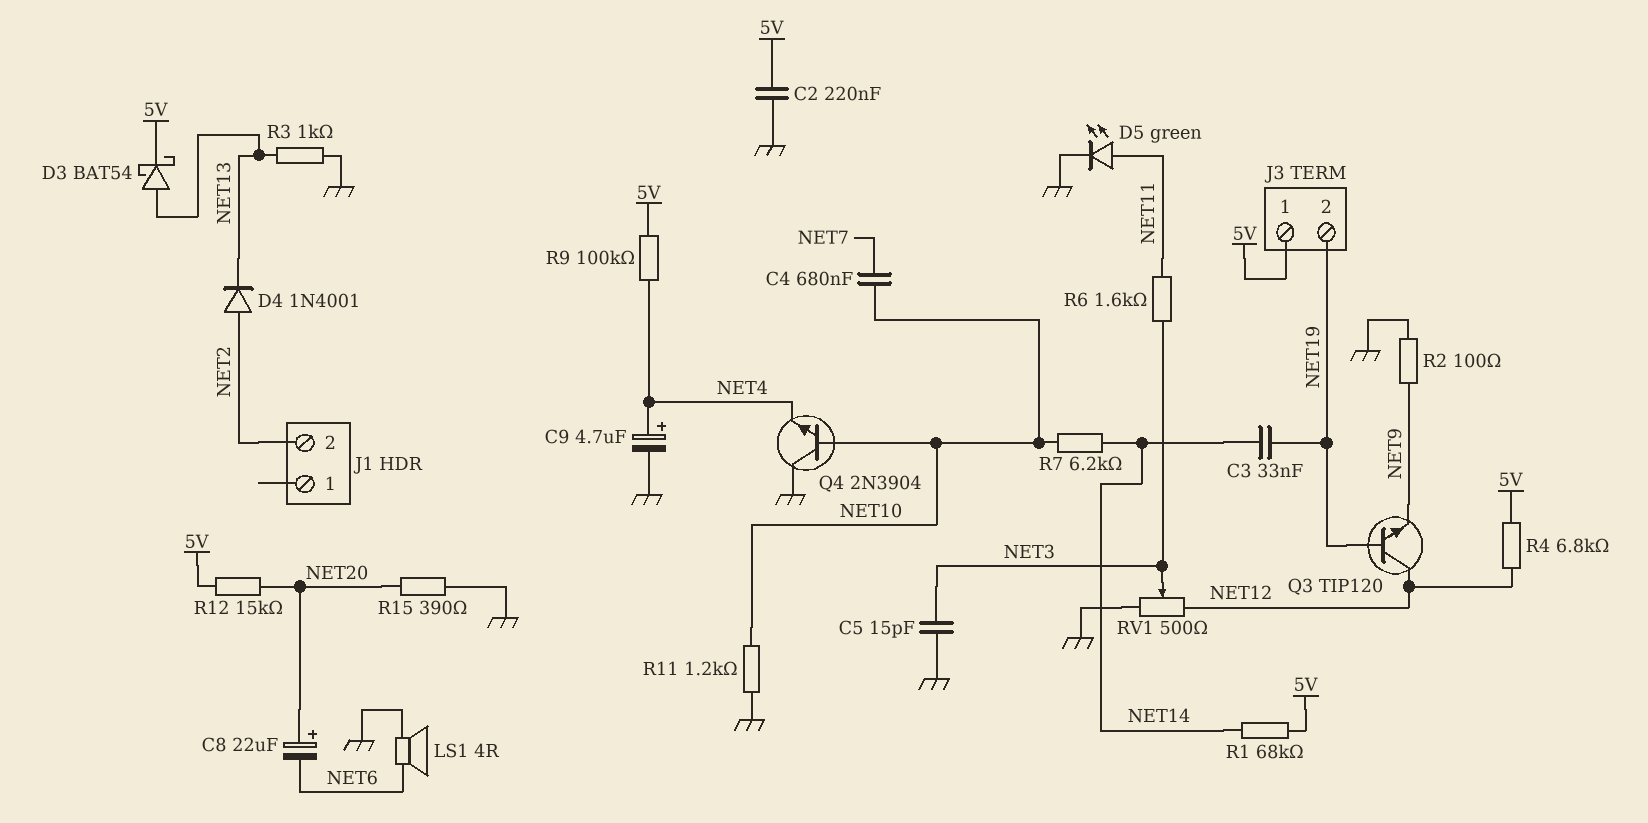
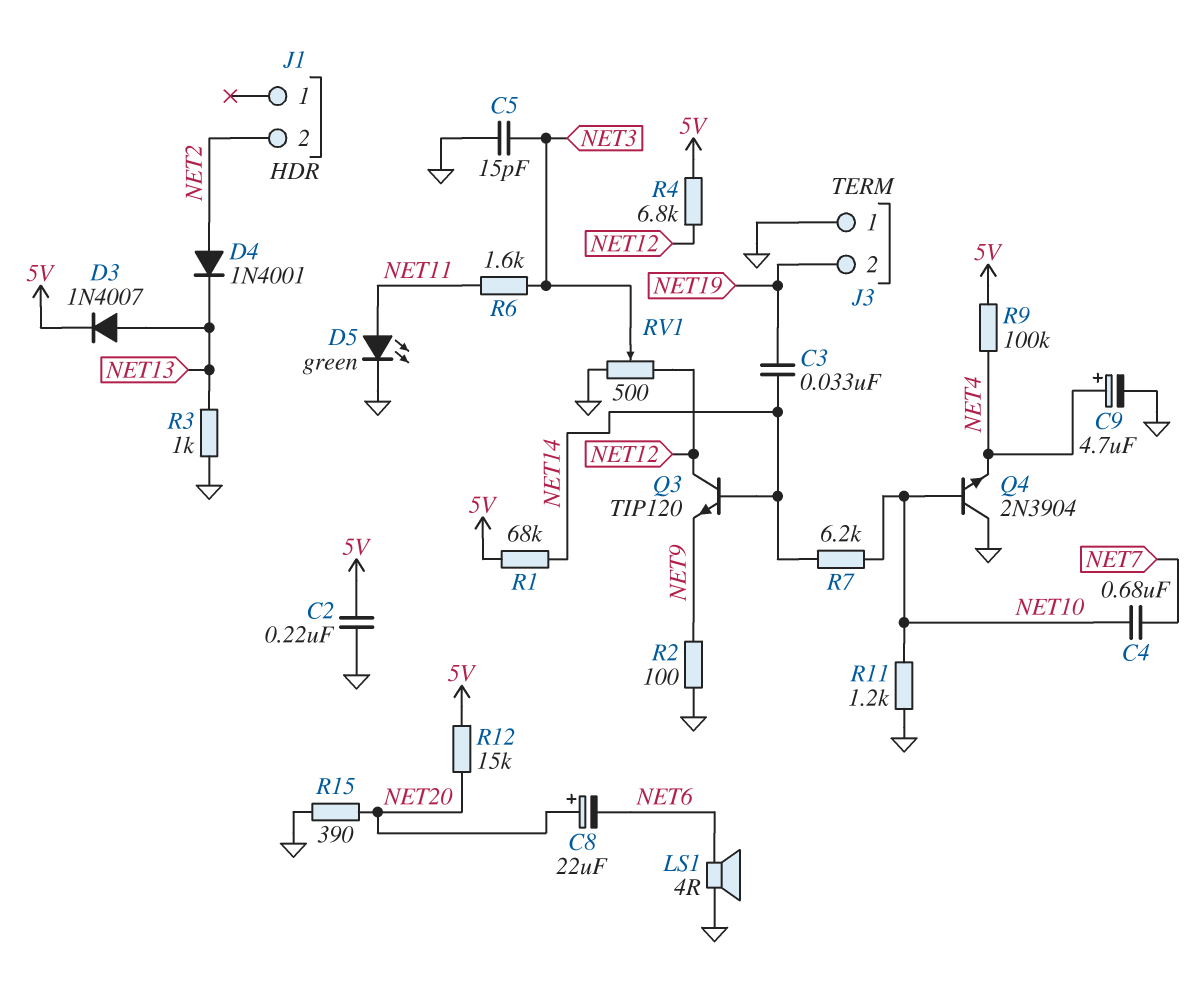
D3: schottky BAT54 (A NET13, K 5V) -> diode 1N4007 (A NET13, K 5V)
J3 pin 1: 5V -> GND
Q3: NPN TIP120 (B NET19, C NET12, E NET9) -> NPN TIP120 (B NET14, C NET12, E NET9)

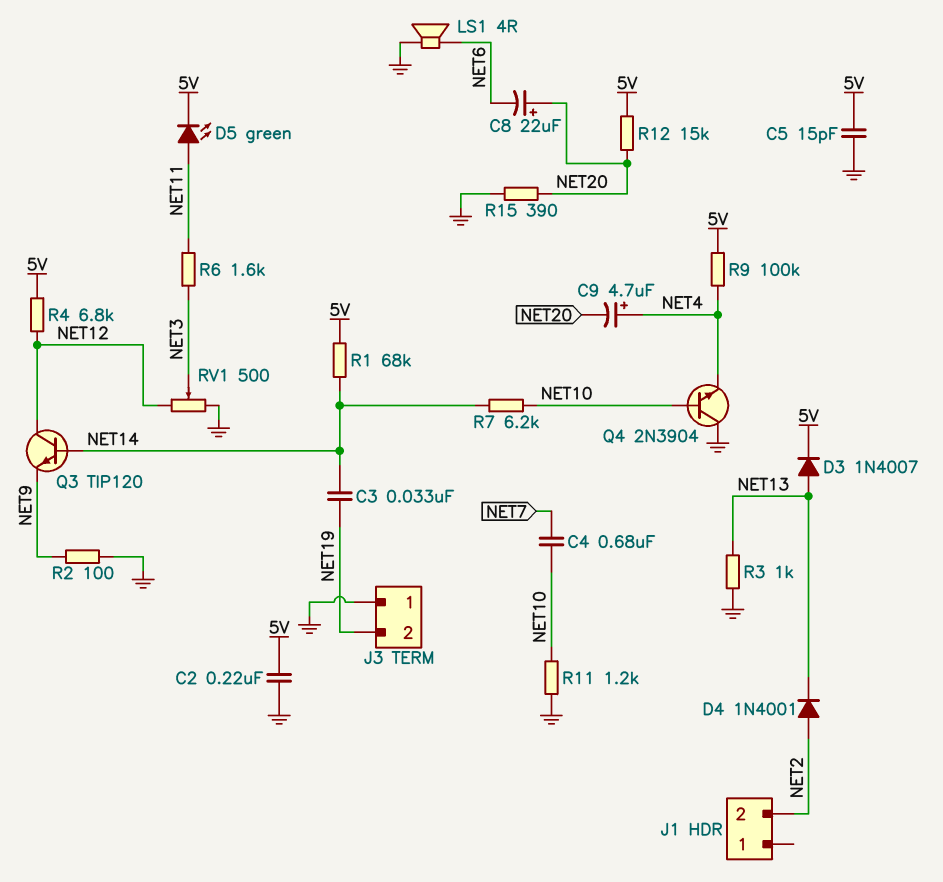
C5: 15pF (GND, NET3) -> 15pF (5V, GND)
C9: 4.7uF (plus NET4, minus GND) -> 4.7uF (plus NET4, minus NET20)
D5: LED green (A NET11, K GND) -> LED green (A NET11, K 5V)

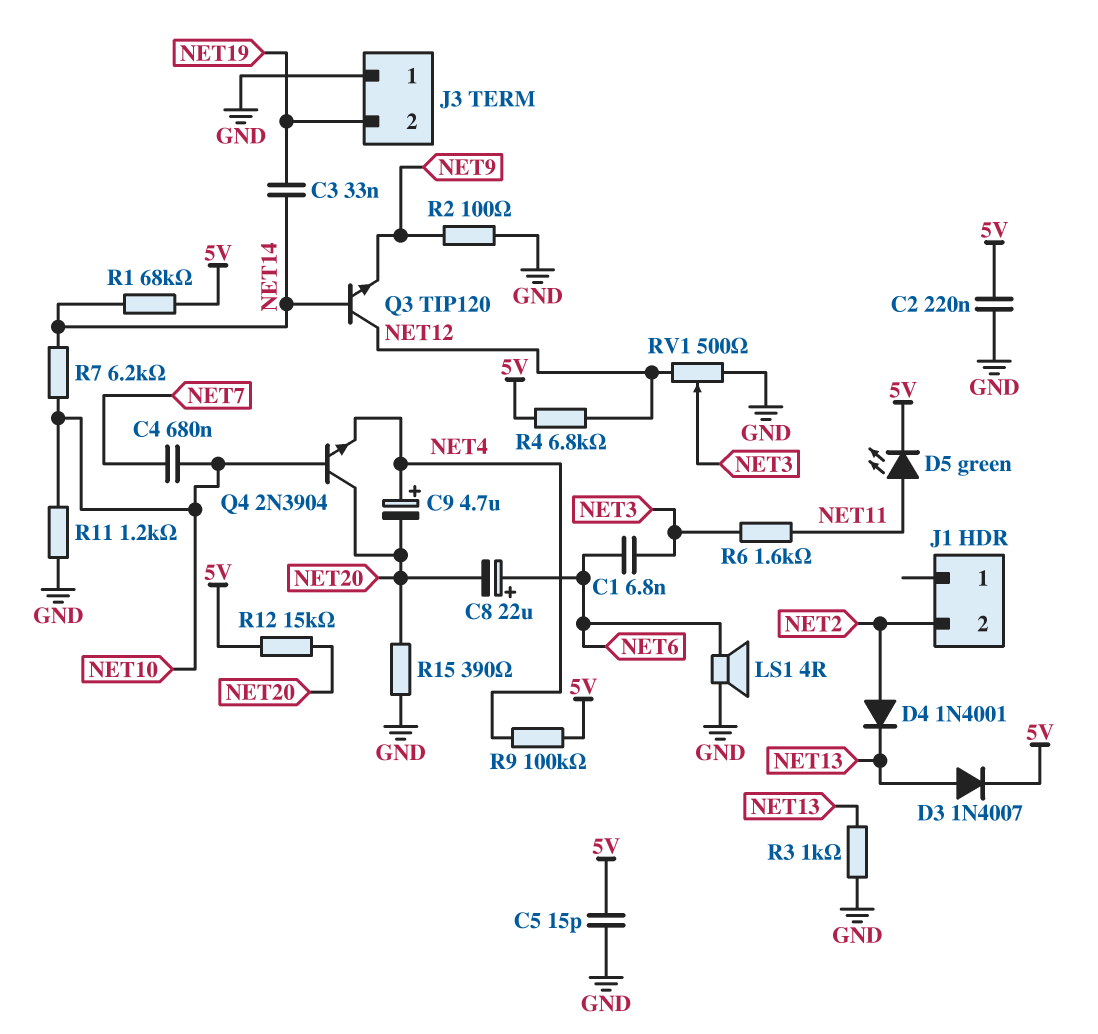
C1: none -> 6.8nF (NET3, NET6)
C8: 22uF (plus NET20, minus NET6) -> 22uF (plus NET6, minus NET20)
Q4: NPN 2N3904 (B NET10, C GND, E NET4) -> NPN 2N3904 (B NET10, C NET20, E NET4)

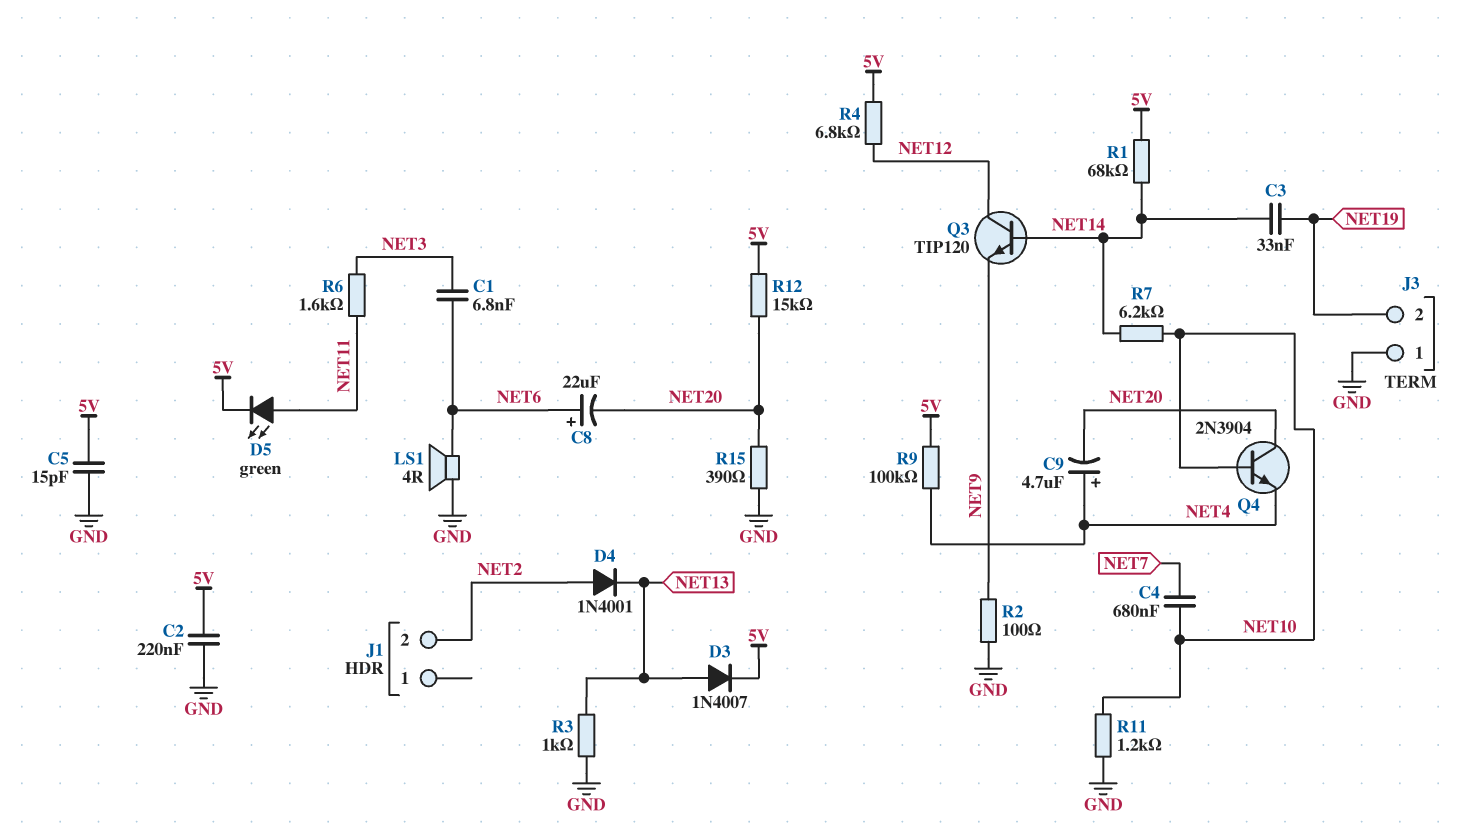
RV1: 500 (GND, NET12, wiper NET3) -> none

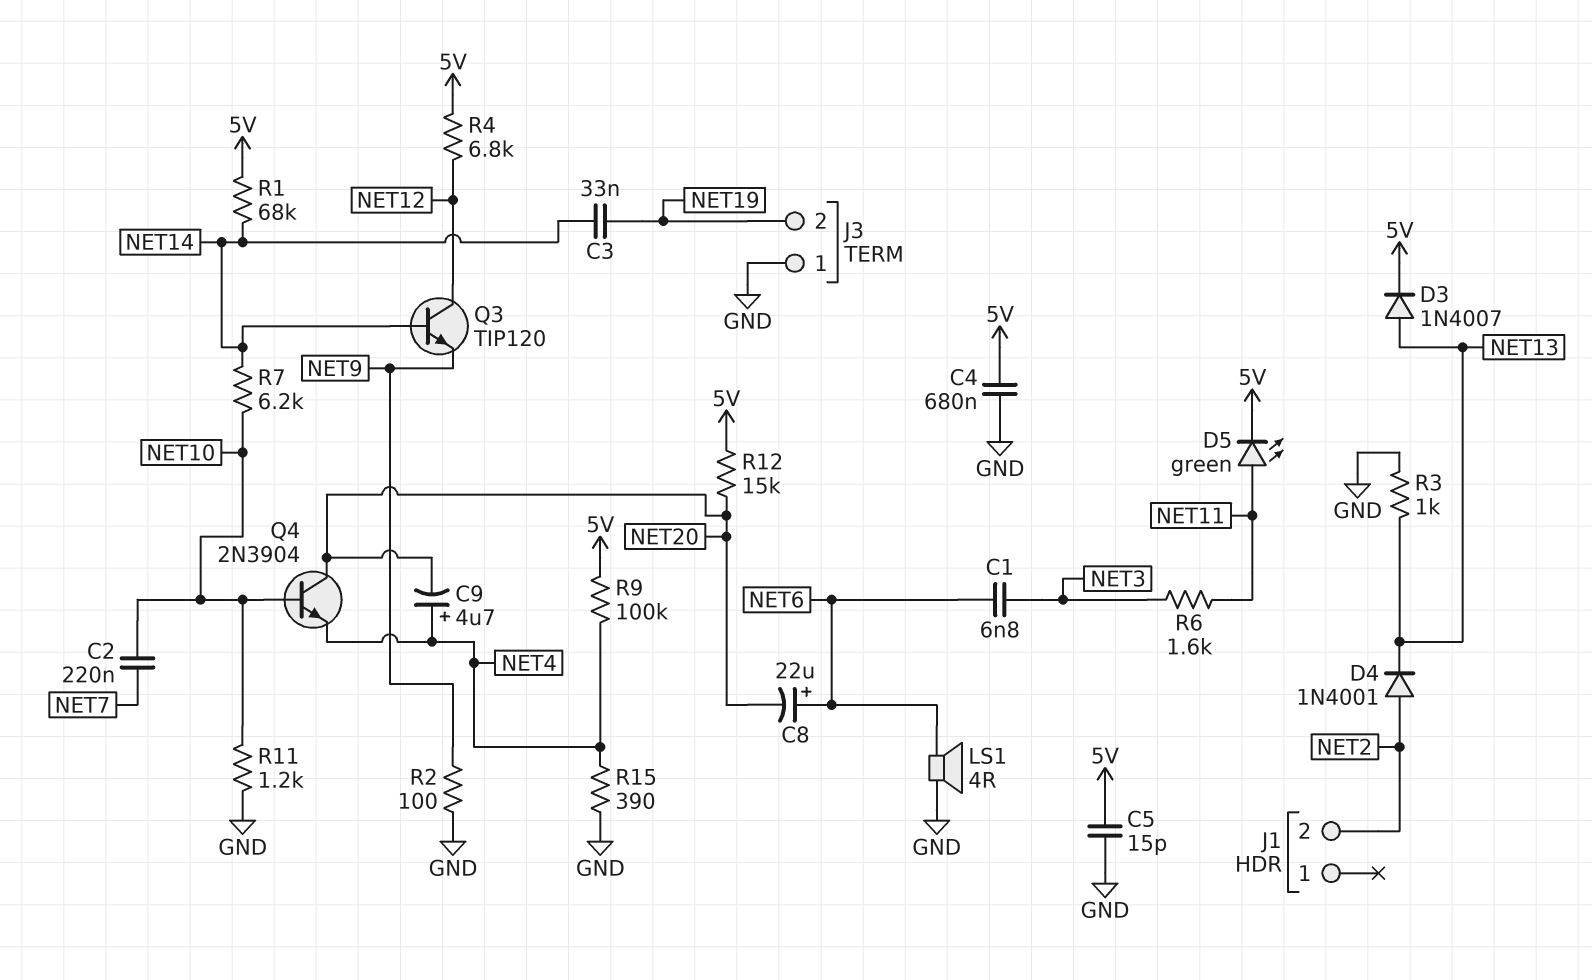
C2: 220nF (5V, GND) -> 220nF (NET7, NET10)
C4: 680nF (NET7, NET10) -> 680nF (5V, GND)
R15: 390 (GND, NET20) -> 390 (GND, NET4)

